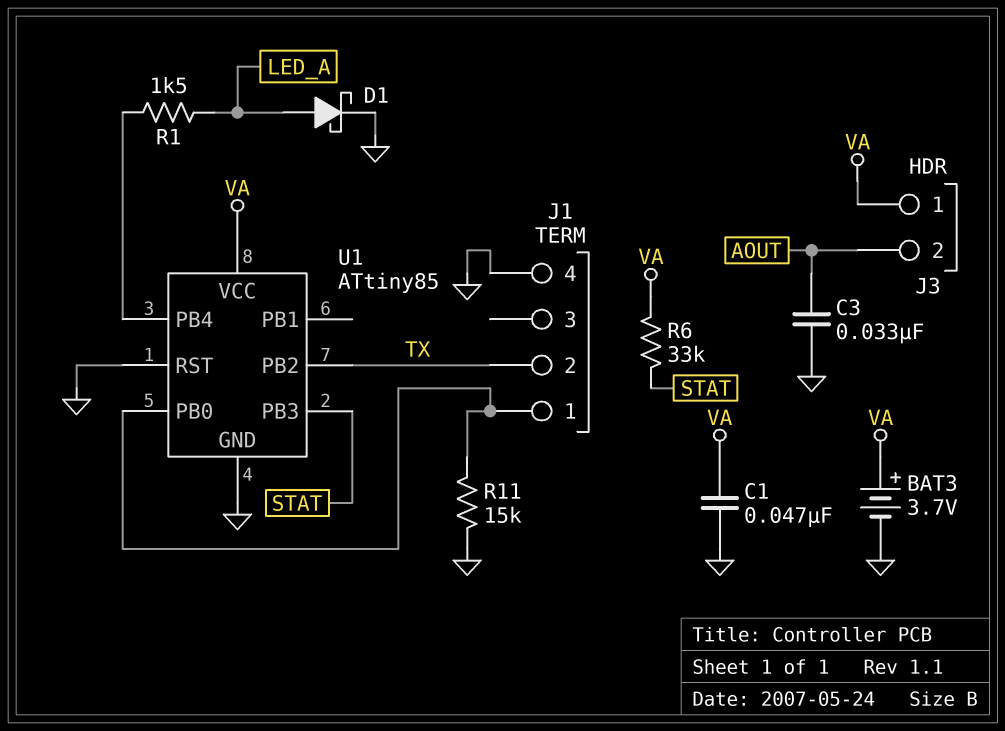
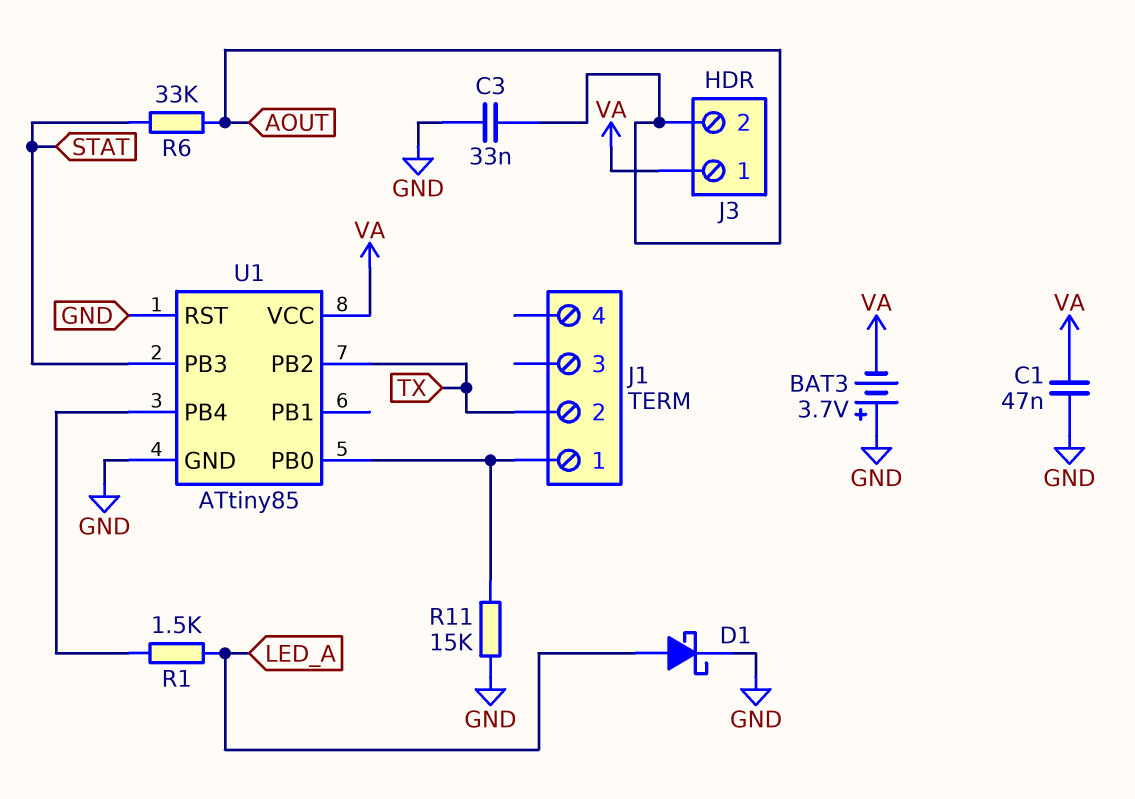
BAT3: 3.7V (plus VA, minus GND) -> 3.7V (plus GND, minus VA)
J1 pin 4: GND -> none
R6: 33k (STAT, VA) -> 33k (AOUT, STAT)

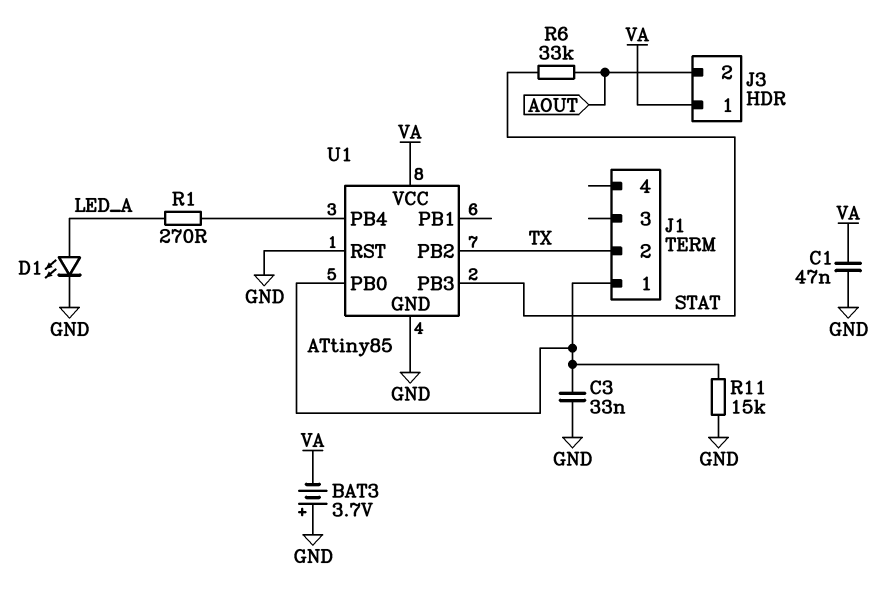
C3: 33nF (AOUT, GND) -> 33nF (GND, J1/1)
D1: schottky (A LED_A, K GND) -> LED (A LED_A, K GND)
R1: 1.5k (LED_A, U1/PB4) -> 270 (LED_A, U1/PB4)

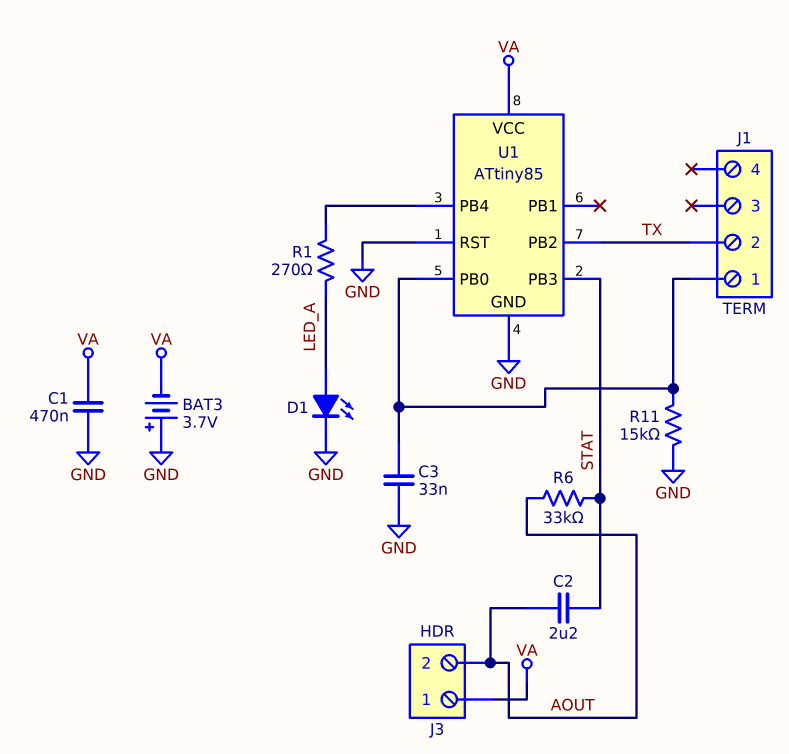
C1: 47nF (GND, VA) -> 470nF (GND, VA)
C2: none -> 2.2uF (AOUT, STAT)

